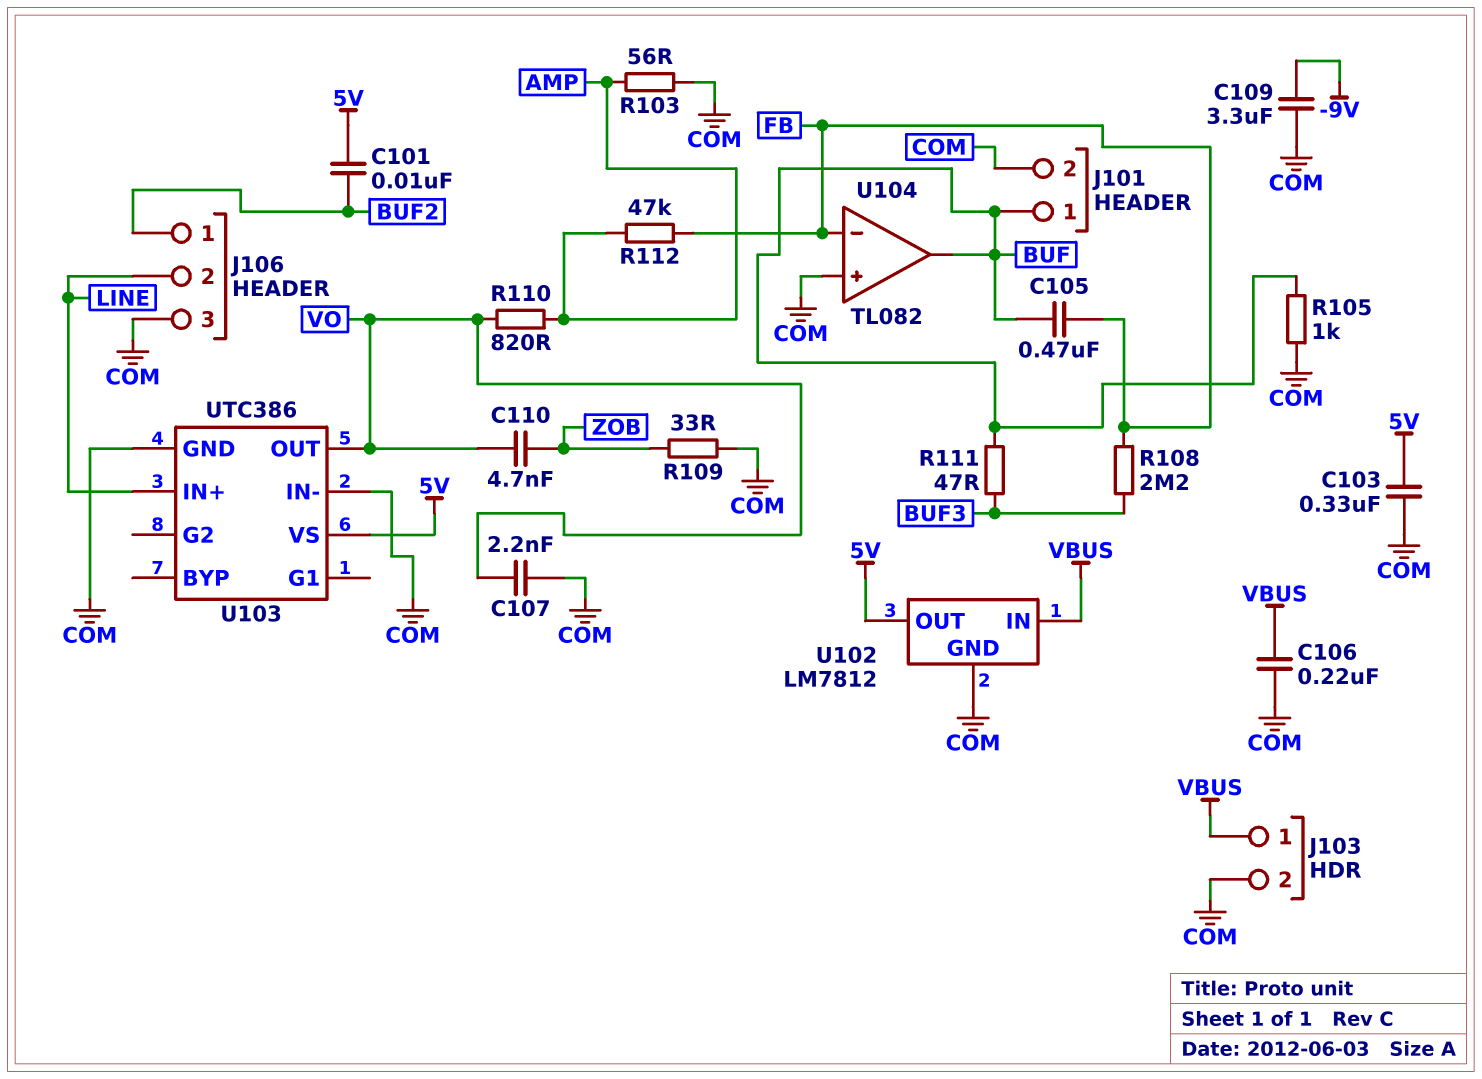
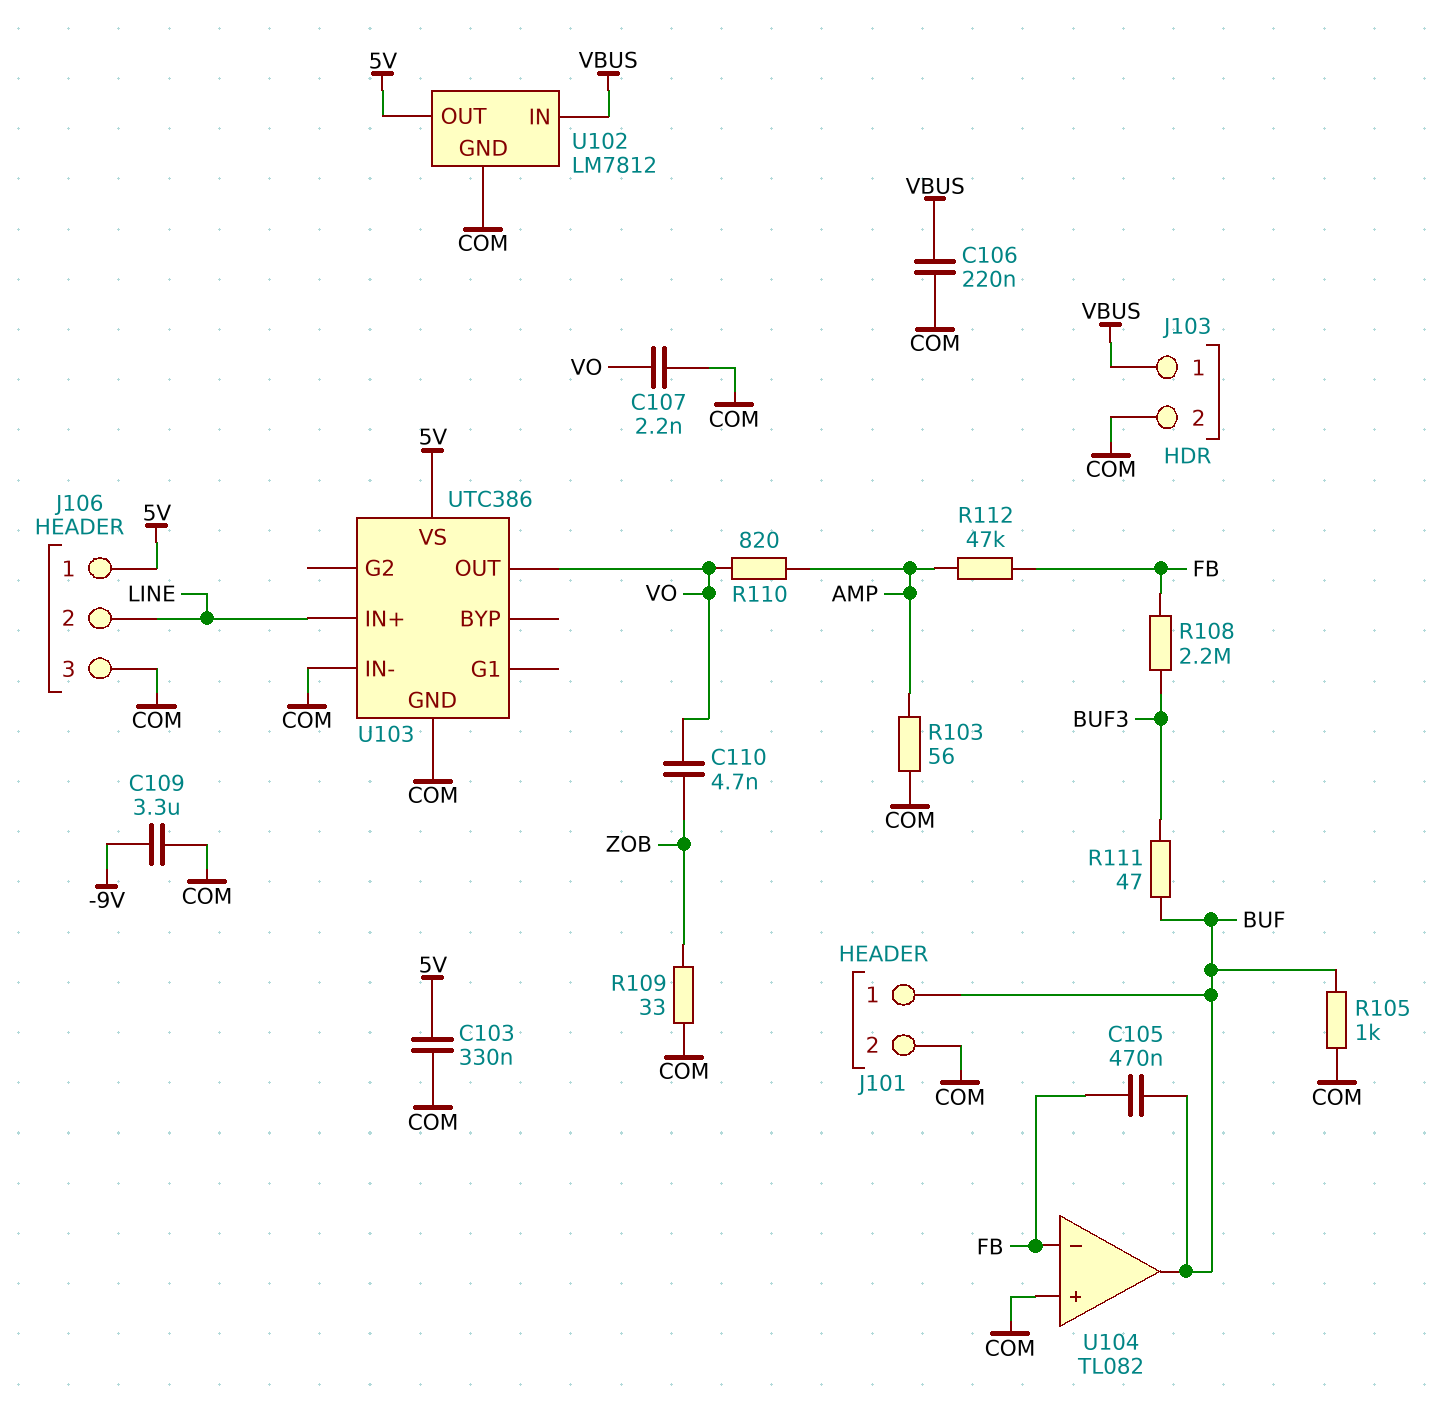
C101: 10nF (5V, BUF2) -> none
J106 pin 1: BUF2 -> 5V

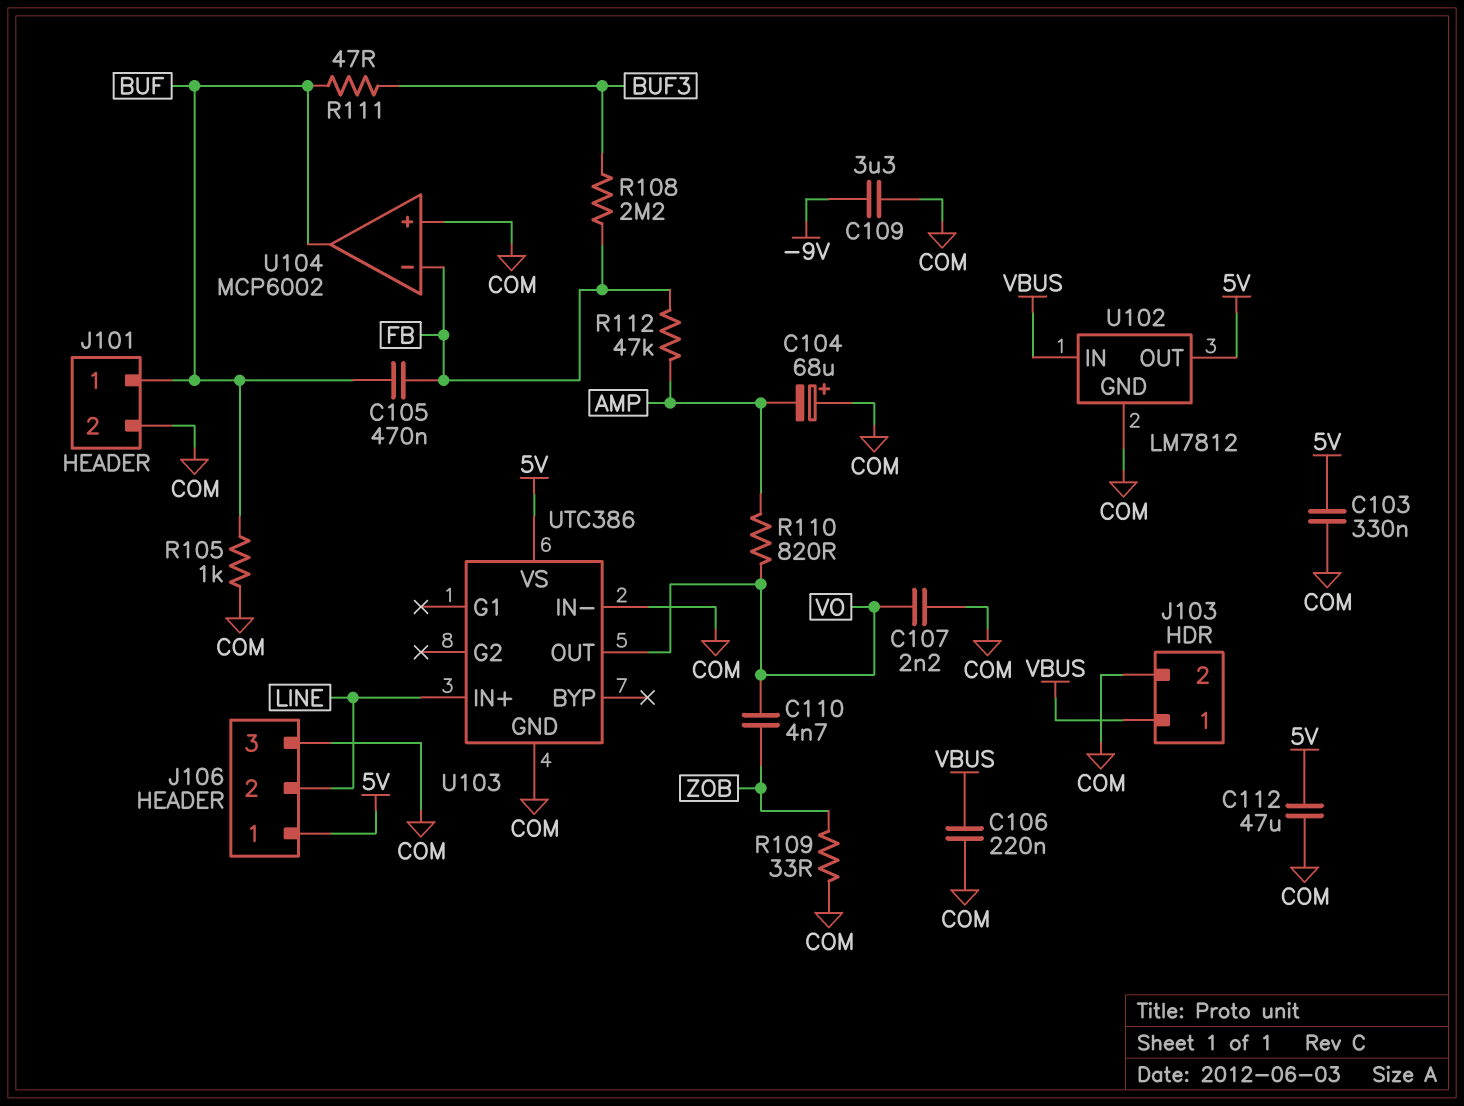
C104: none -> 68uF (plus COM, minus AMP)
C112: none -> 47uF (5V, COM)
R103: 56 (AMP, COM) -> none
U104: TL082 -> MCP6002

